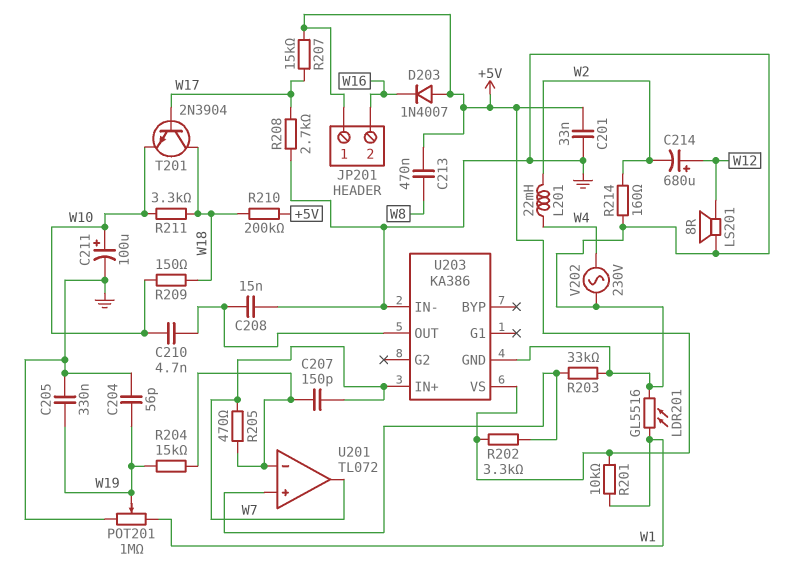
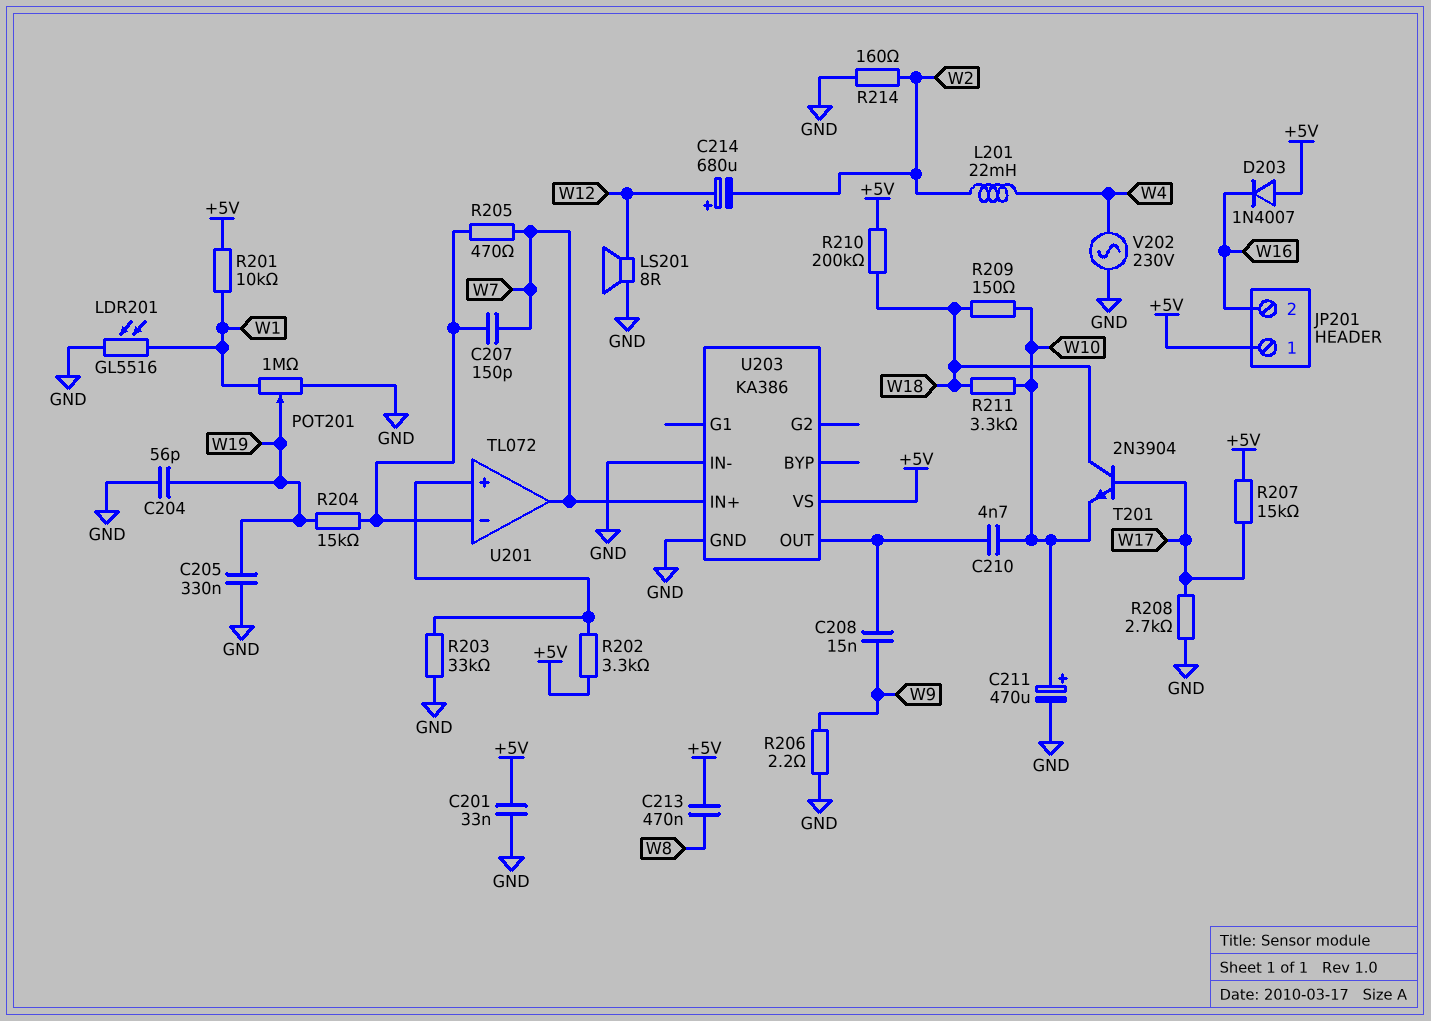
C208: 15nF (GND, U203/OUT) -> 15nF (U203/OUT, W9)
C211: 100uF (plus W10, minus GND) -> 470uF (plus W10, minus GND)
R206: none -> 2.2 (GND, W9)

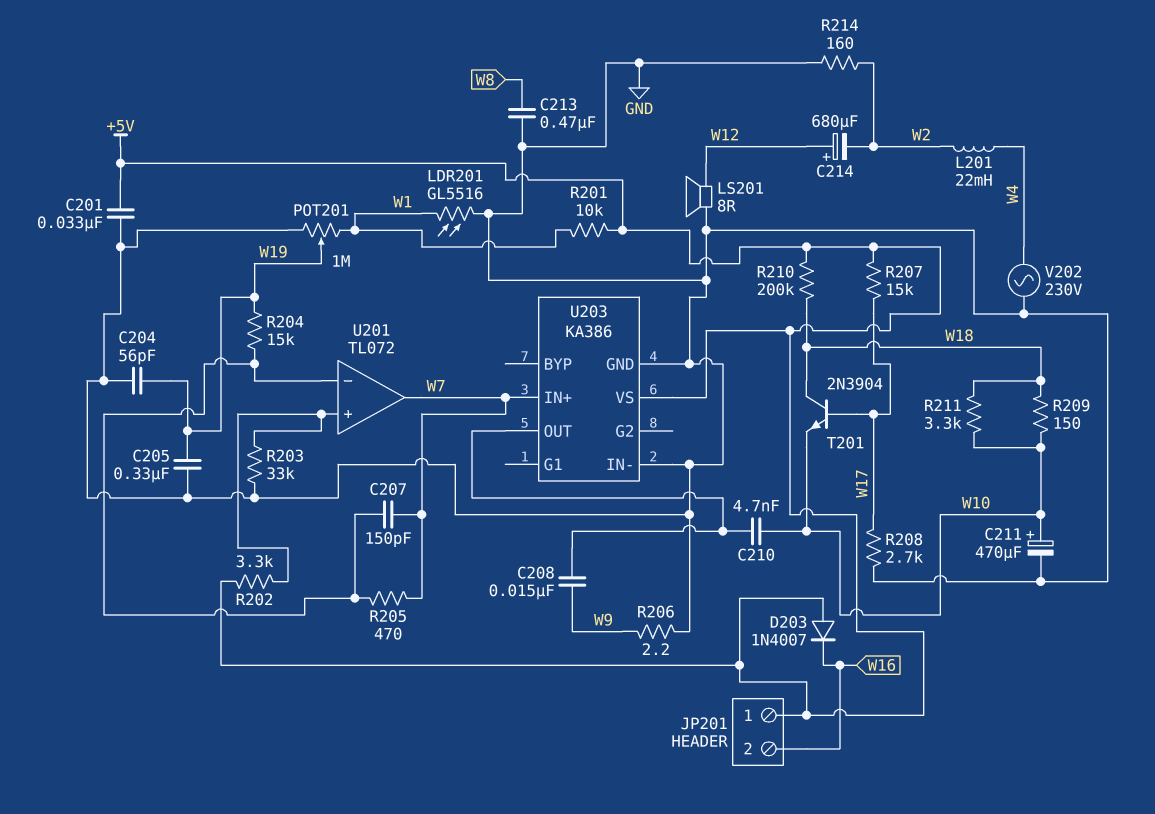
C213: 470nF (+5V, W8) -> 470nF (GND, W8)

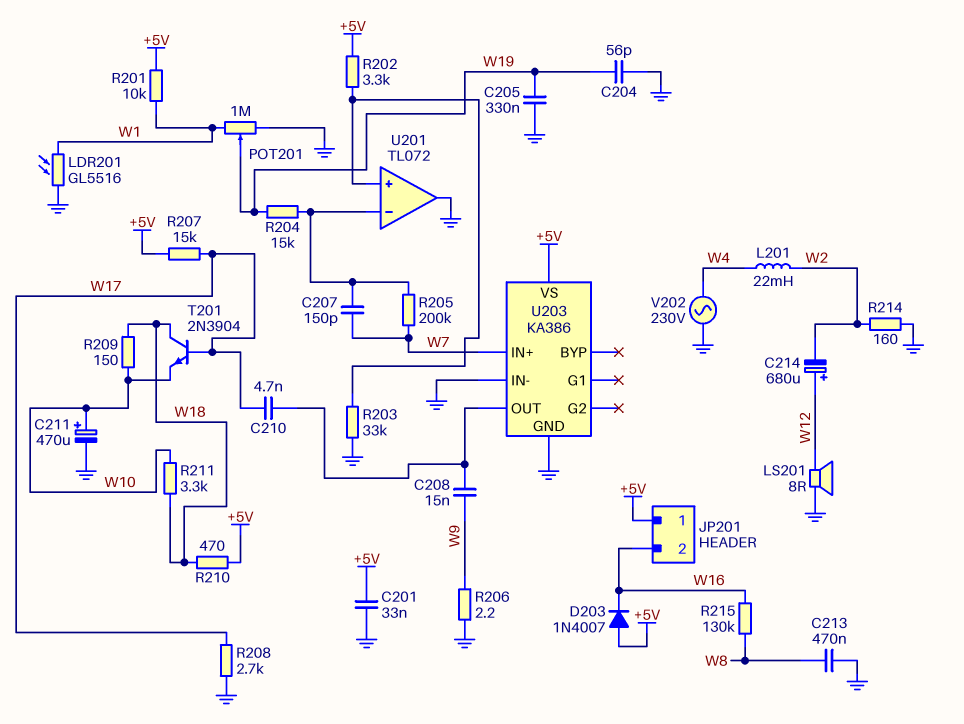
C210: 4.7nF (U203/OUT, W10) -> 4.7nF (U203/OUT, W17)
R205: 470 (U201/in-, W7) -> 200k (U201/in-, W7)
R210: 200k (+5V, W18) -> 470 (+5V, W18)
R215: none -> 130k (W8, W16)
U201 pin out: W7 -> GND

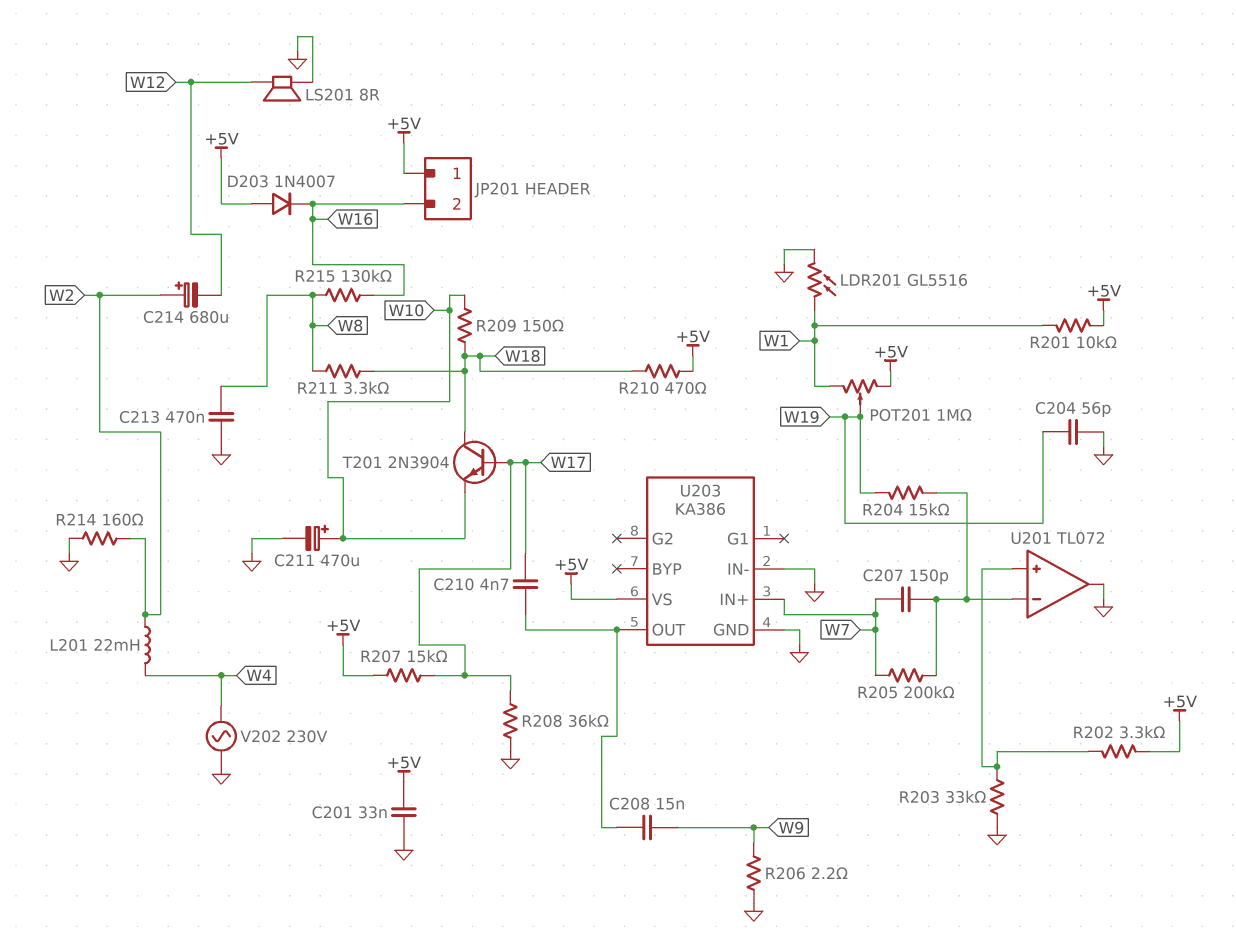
C205: 330nF (GND, W19) -> none
C214: 680uF (plus W12, minus W2) -> 680uF (plus W2, minus W12)
POT201: 1M (GND, W1, wiper W19) -> 1M (+5V, W1, wiper W19)
R208: 2.7k (GND, W17) -> 36k (GND, W17)
R211: 3.3k (W10, W18) -> 3.3k (W8, W18)

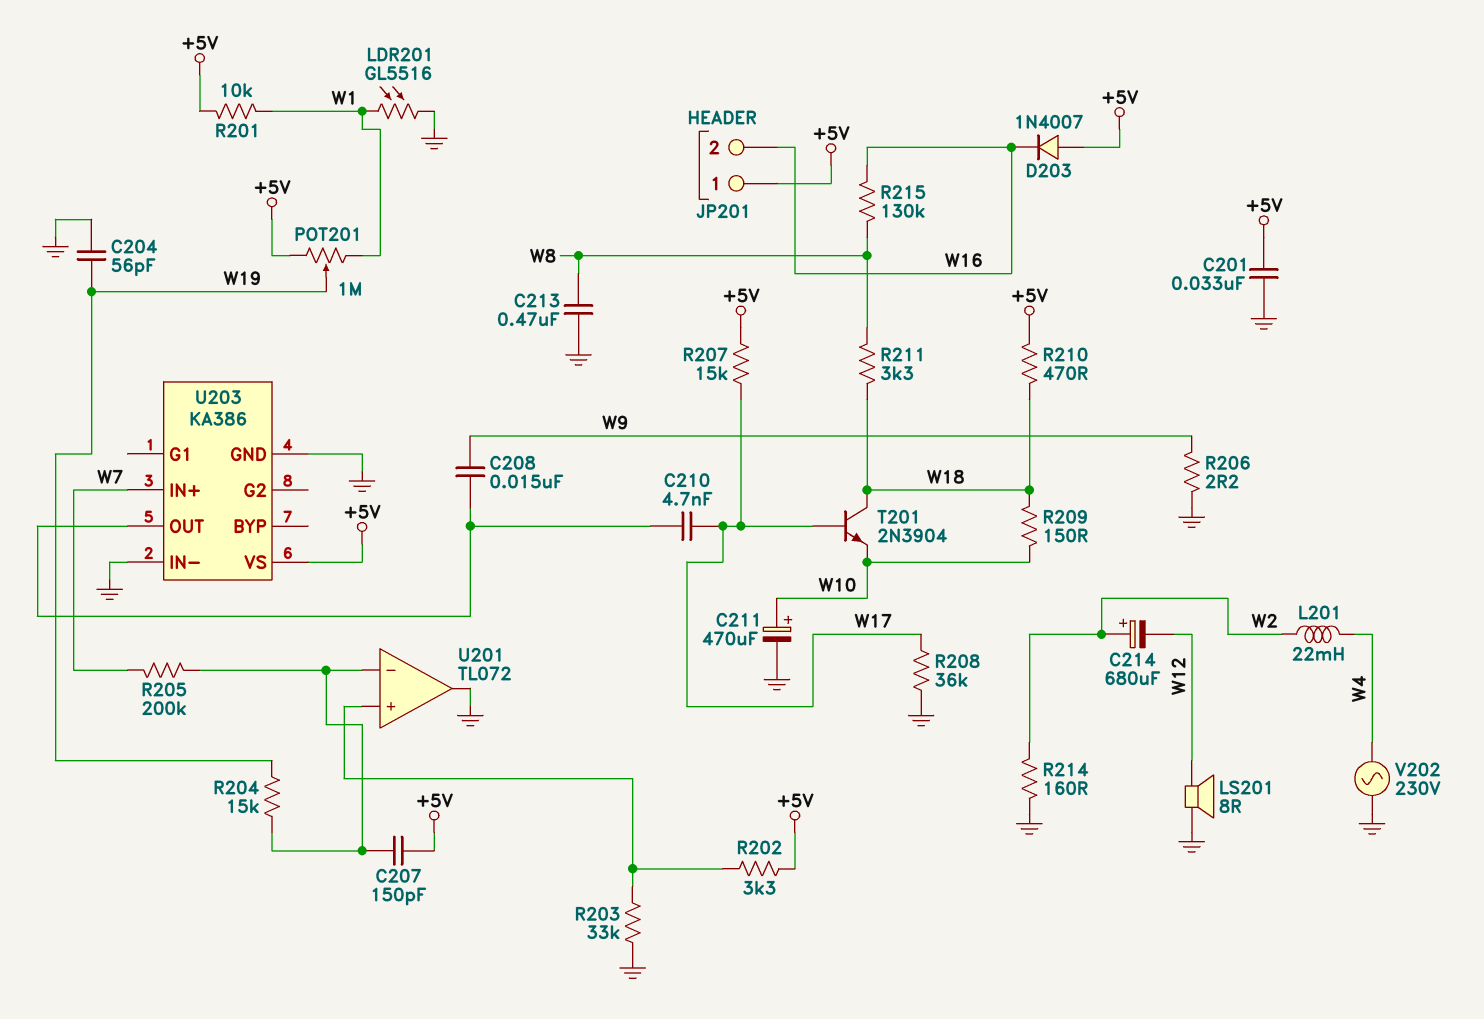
C207: 150pF (U201/in-, W7) -> 150pF (+5V, U201/in-)

